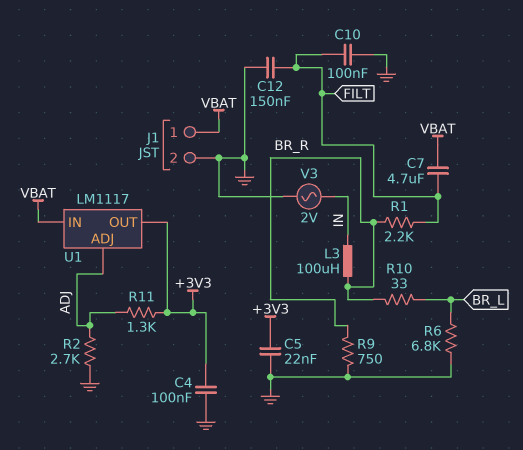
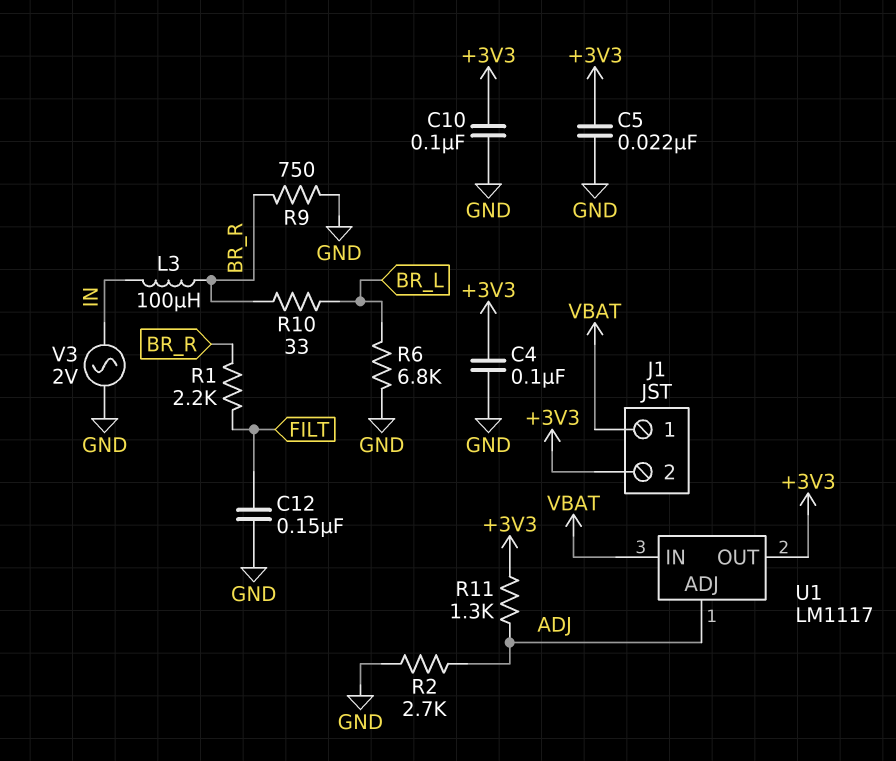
C7: 4.7uF (FILT, VBAT) -> none
C10: 100nF (FILT, GND) -> 100nF (+3V3, GND)
J1 pin 2: GND -> +3V3

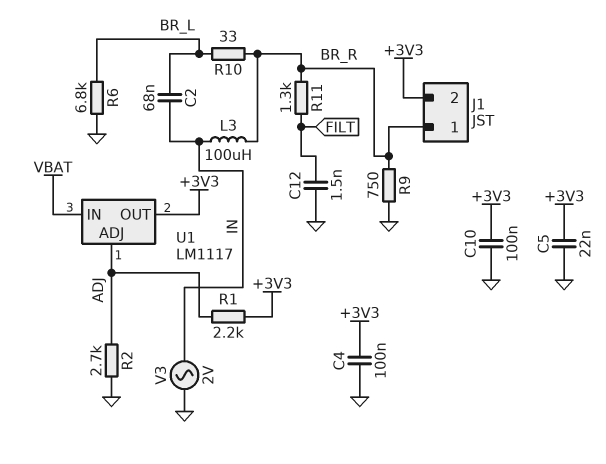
C2: none -> 68nF (BR_L, IN)
C12: 150nF (FILT, GND) -> 1.5nF (FILT, GND)
J1 pin 1: VBAT -> BR_R
R1: 2.2k (BR_R, FILT) -> 2.2k (+3V3, ADJ)
R11: 1.3k (+3V3, ADJ) -> 1.3k (BR_R, FILT)

